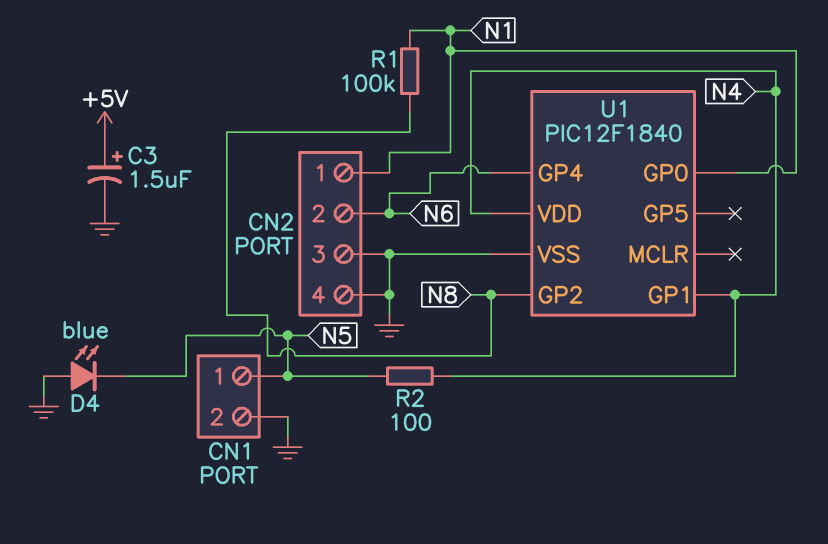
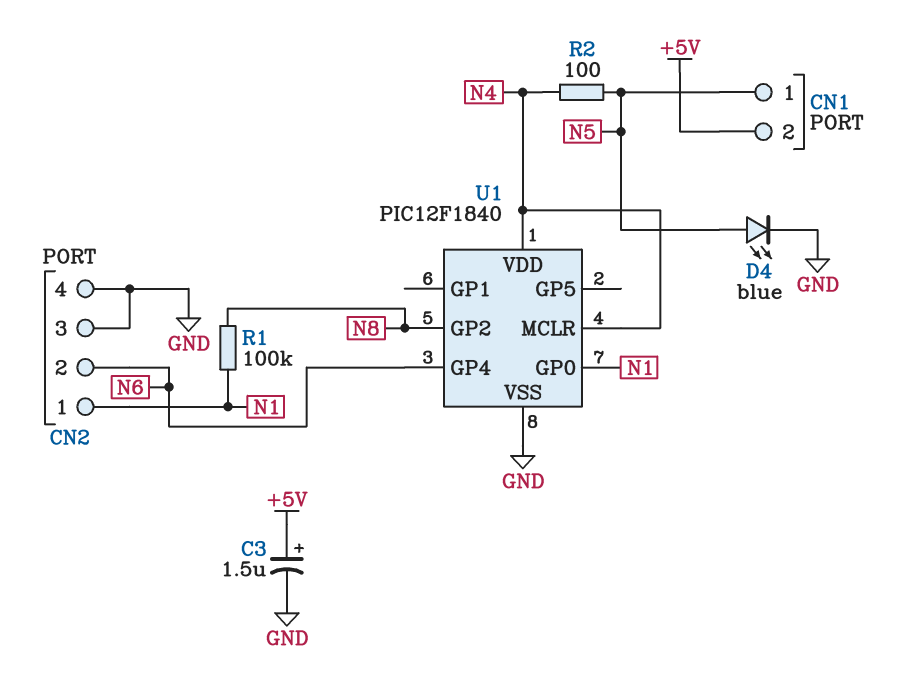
CN1 pin 2: GND -> +5V
D4: LED blue (A GND, K N5) -> LED blue (A N5, K GND)
U1 pin GP1: N4 -> none
U1 pin MCLR: none -> N4

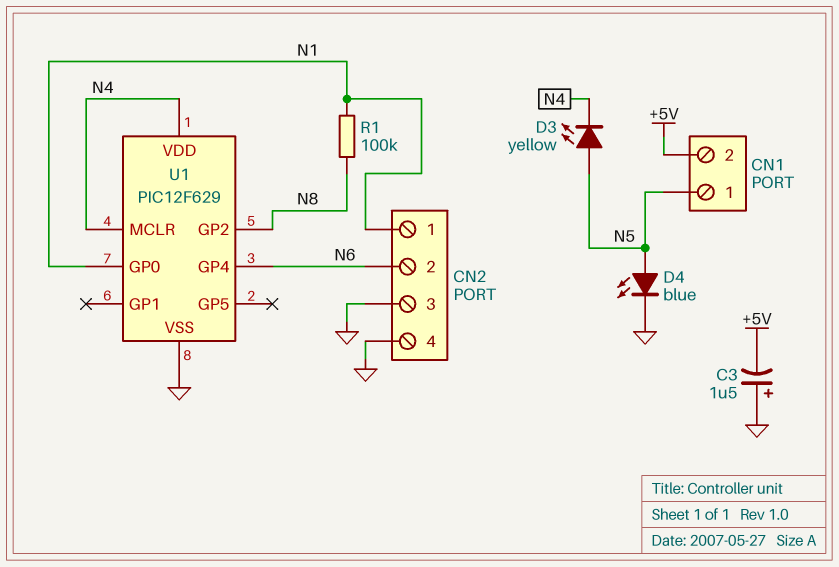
C3: 1.5uF (plus +5V, minus GND) -> 1.5uF (plus GND, minus +5V)
D3: none -> LED yellow (A N5, K N4)
R2: 100 (N4, N5) -> none
U1: PIC12F1840 -> PIC12F629

